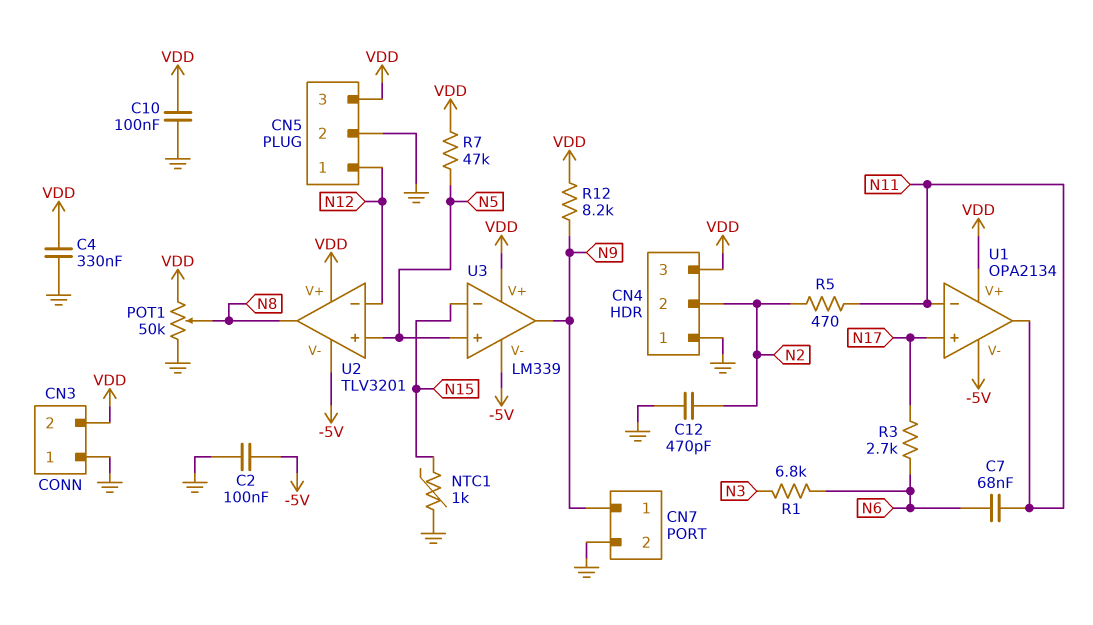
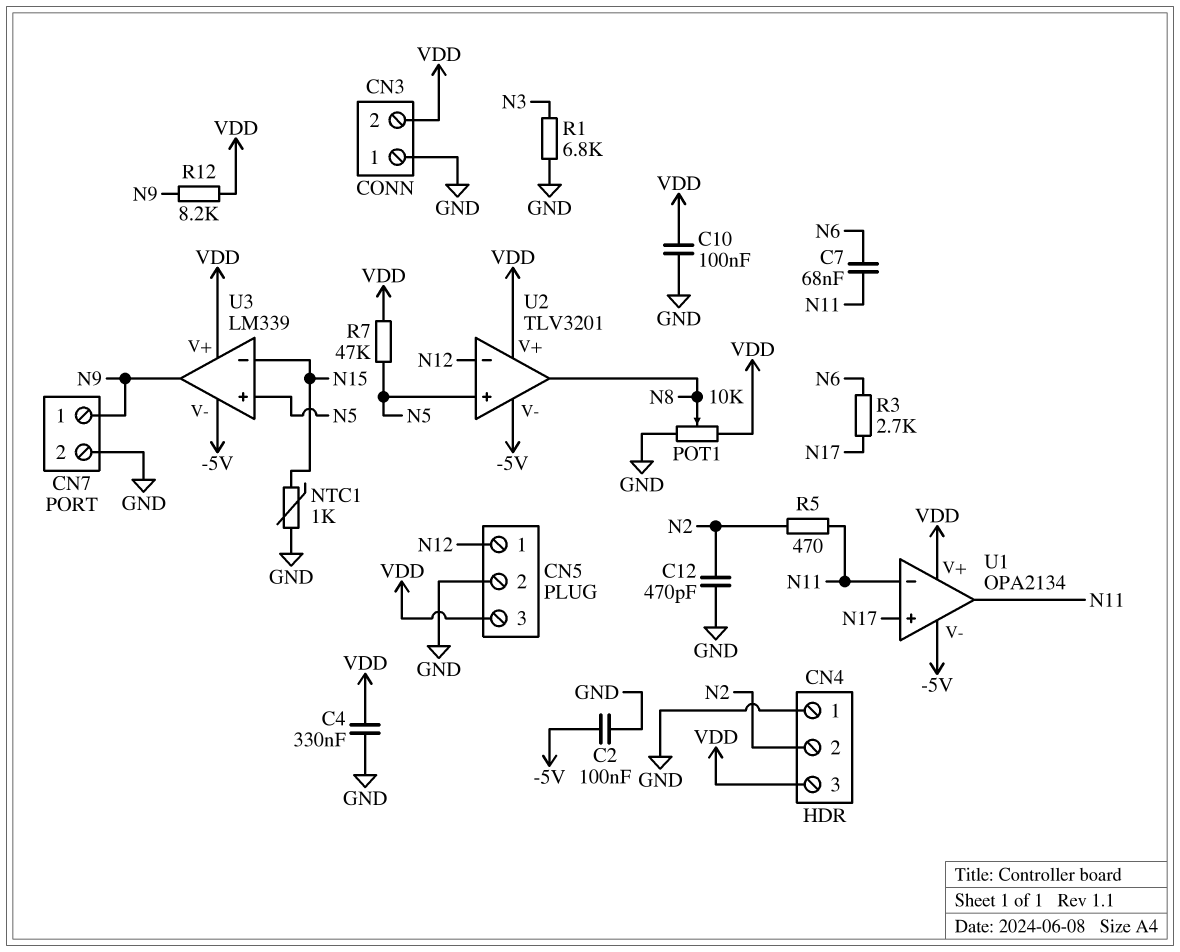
POT1: 50k (GND, VDD, wiper N8) -> 10k (GND, VDD, wiper N8)
R1: 6.8k (N3, N6) -> 6.8k (GND, N3)

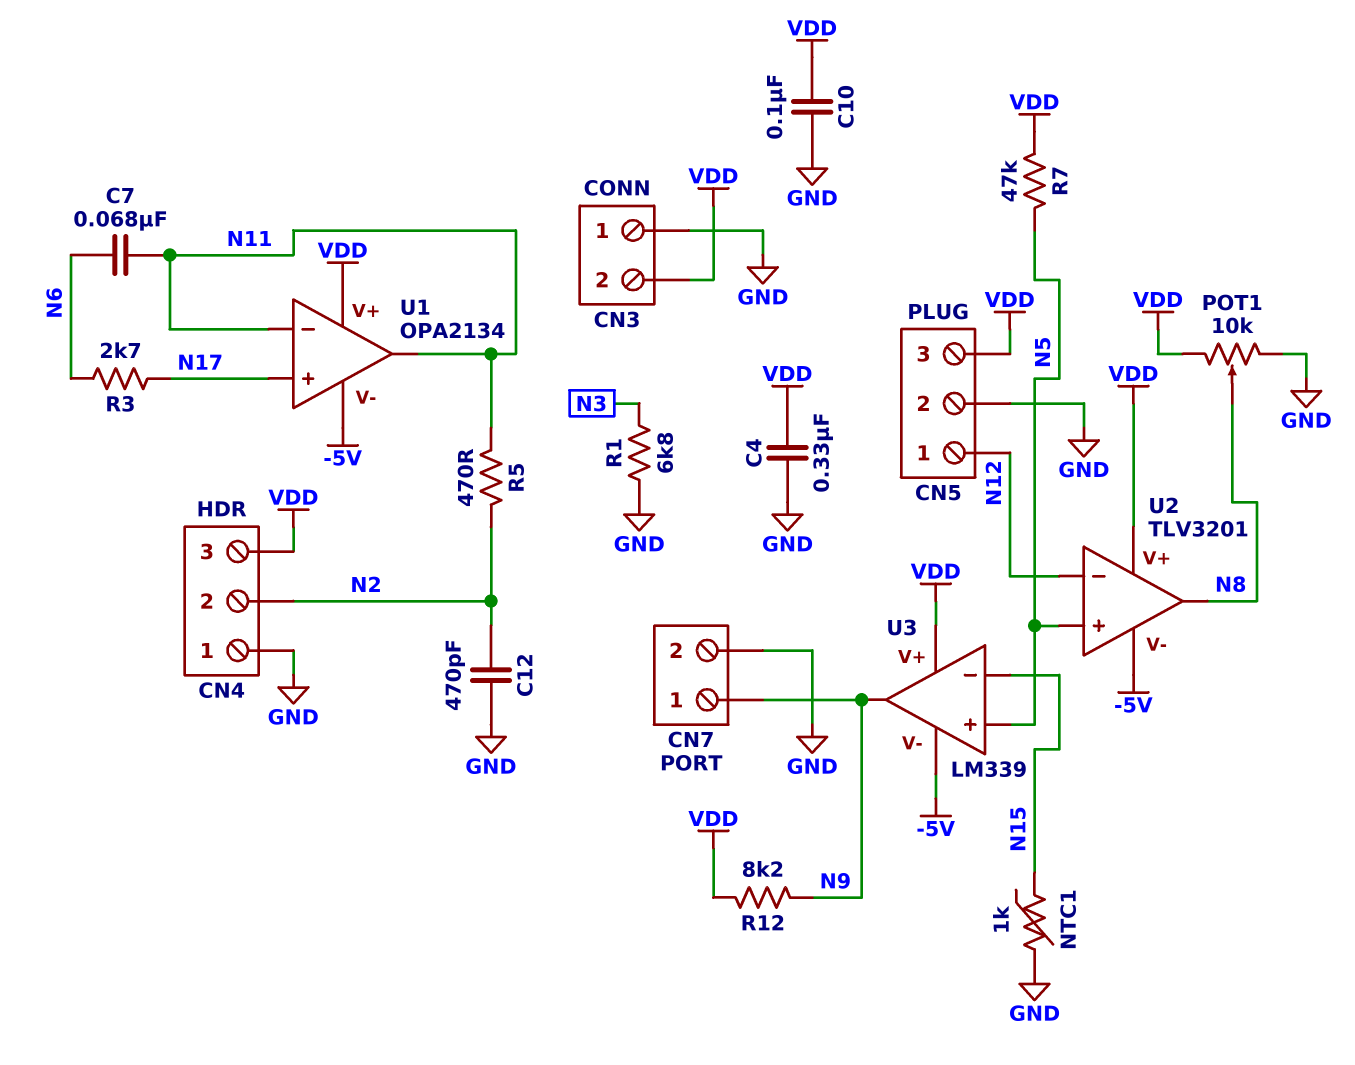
C2: 100nF (-5V, GND) -> none

